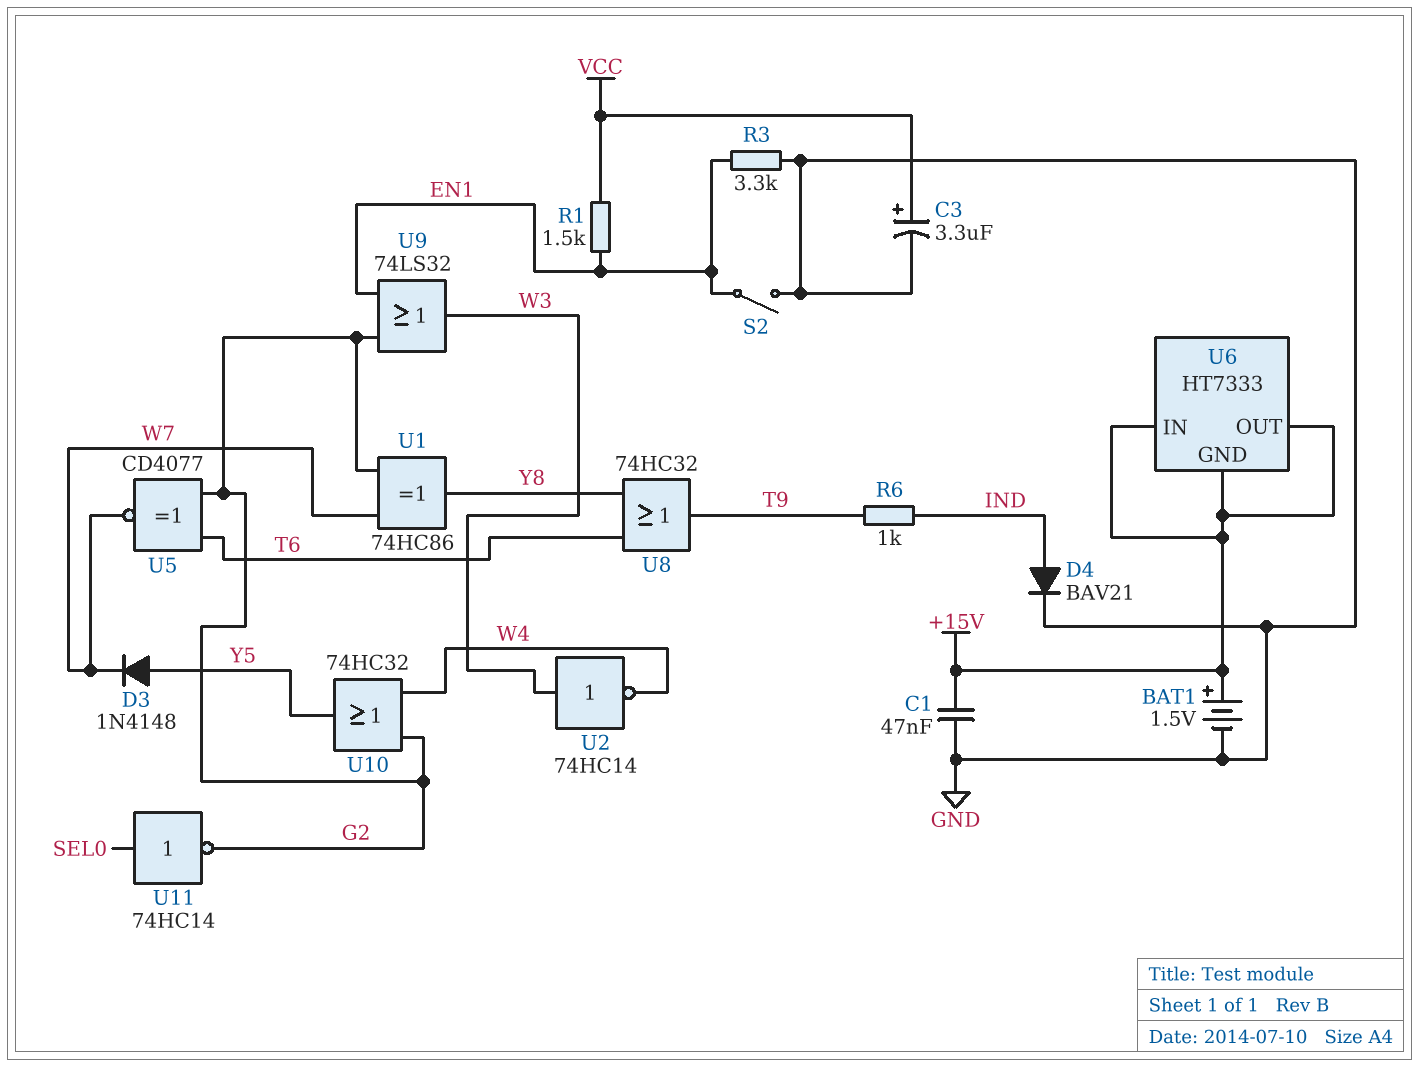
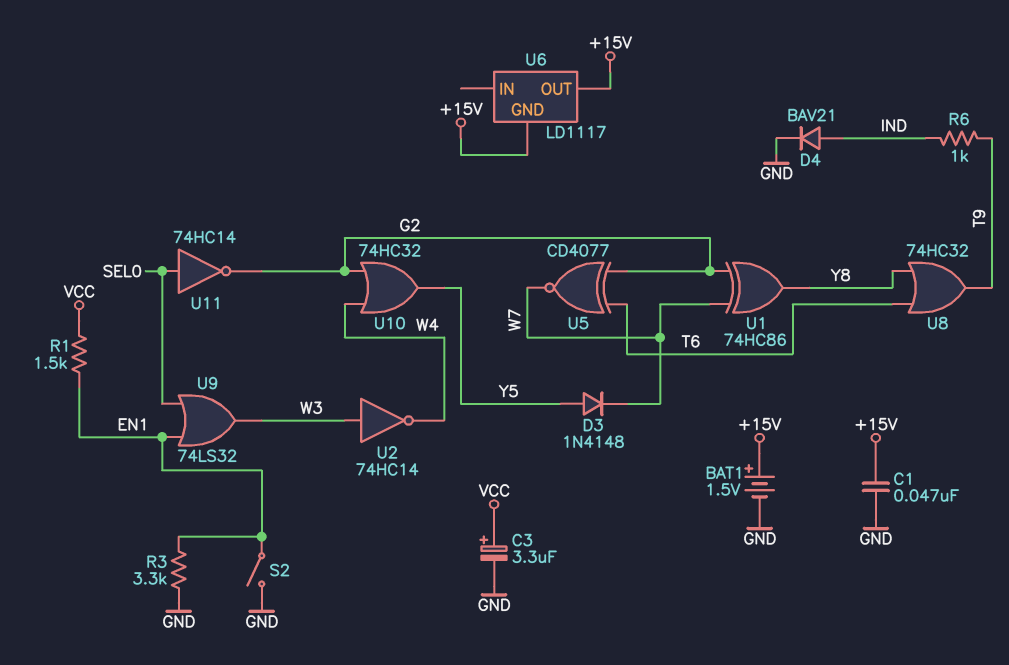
U6: HT7333 -> LD1117
U6 pin IN: +15V -> none
U9: OR 74LS32 (in EN1, in G2, out W3) -> OR 74LS32 (in EN1, in SEL0, out W3)

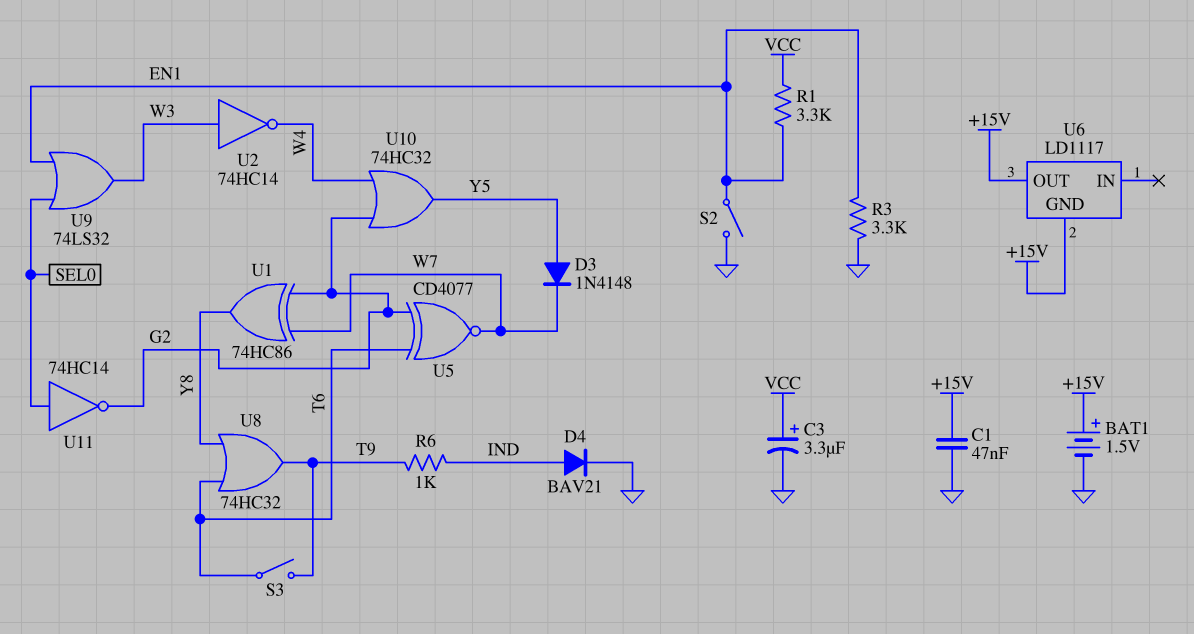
R1: 1.5k (EN1, VCC) -> 3.3k (EN1, VCC)
S3: none -> switch (T6, T9)

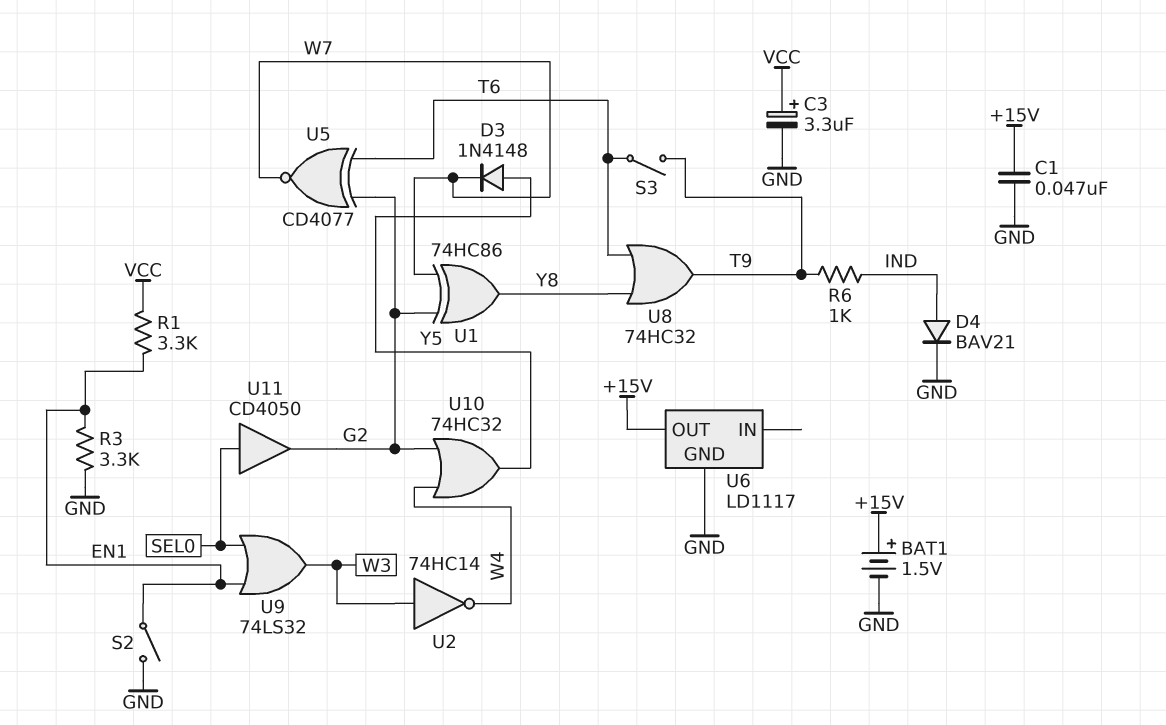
U6 pin GND: +15V -> GND
U11: NOT 74HC14 (in SEL0, out G2) -> buffer CD4050 (in SEL0, out G2)

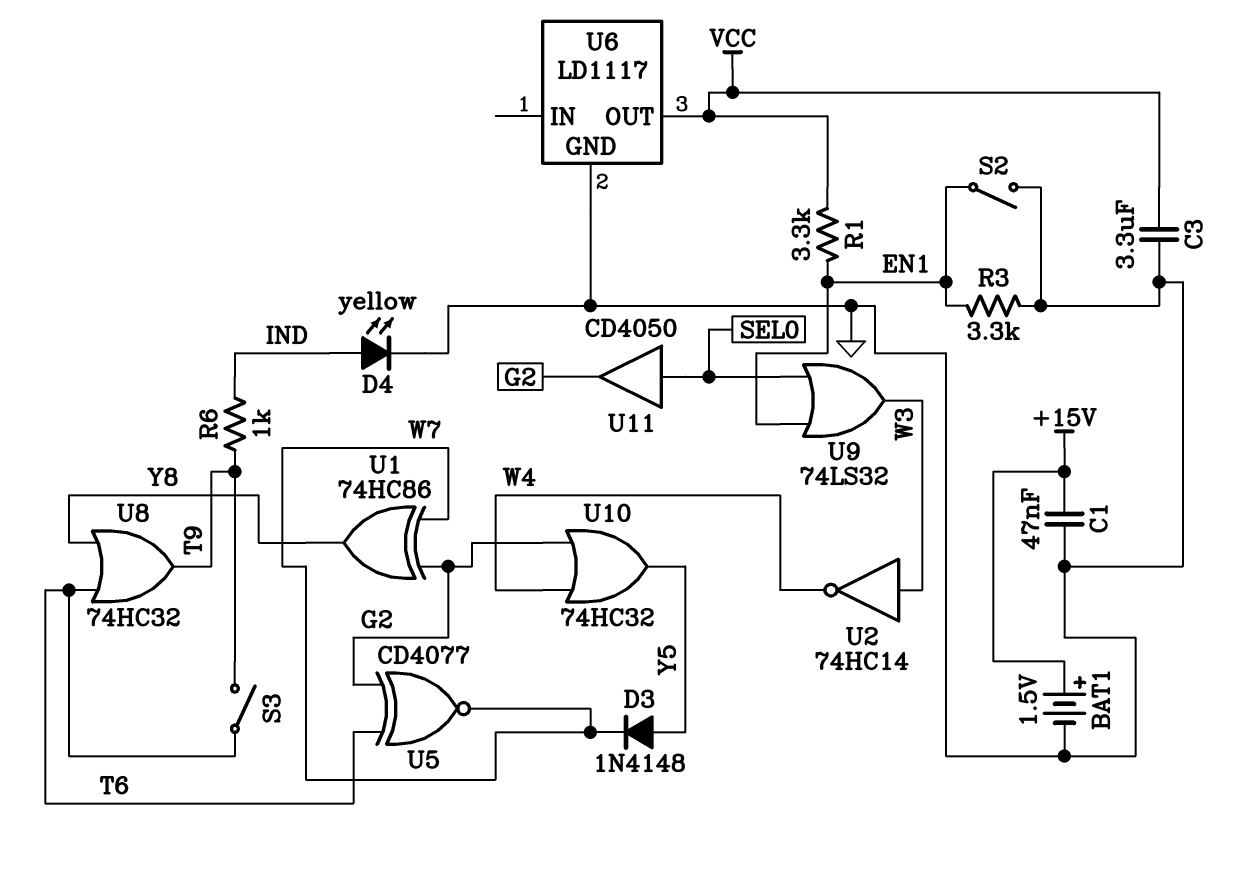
C3: 3.3uF (plus VCC, minus GND) -> 3.3uF (GND, VCC)
D4: diode BAV21 (A IND, K GND) -> LED yellow (A IND, K GND)
U6 pin OUT: +15V -> VCC

